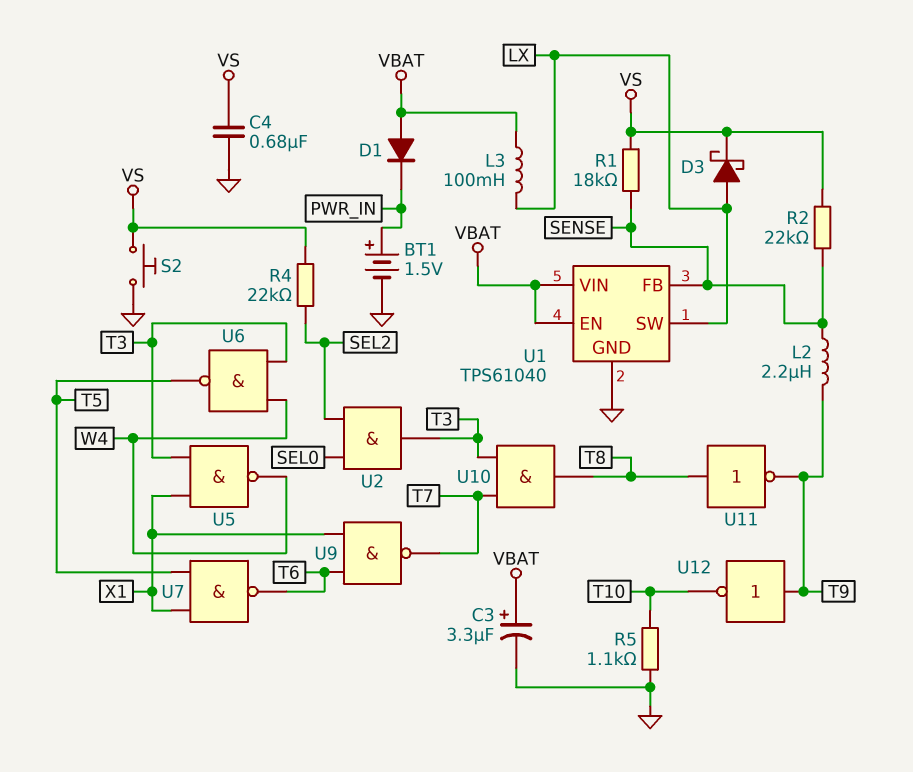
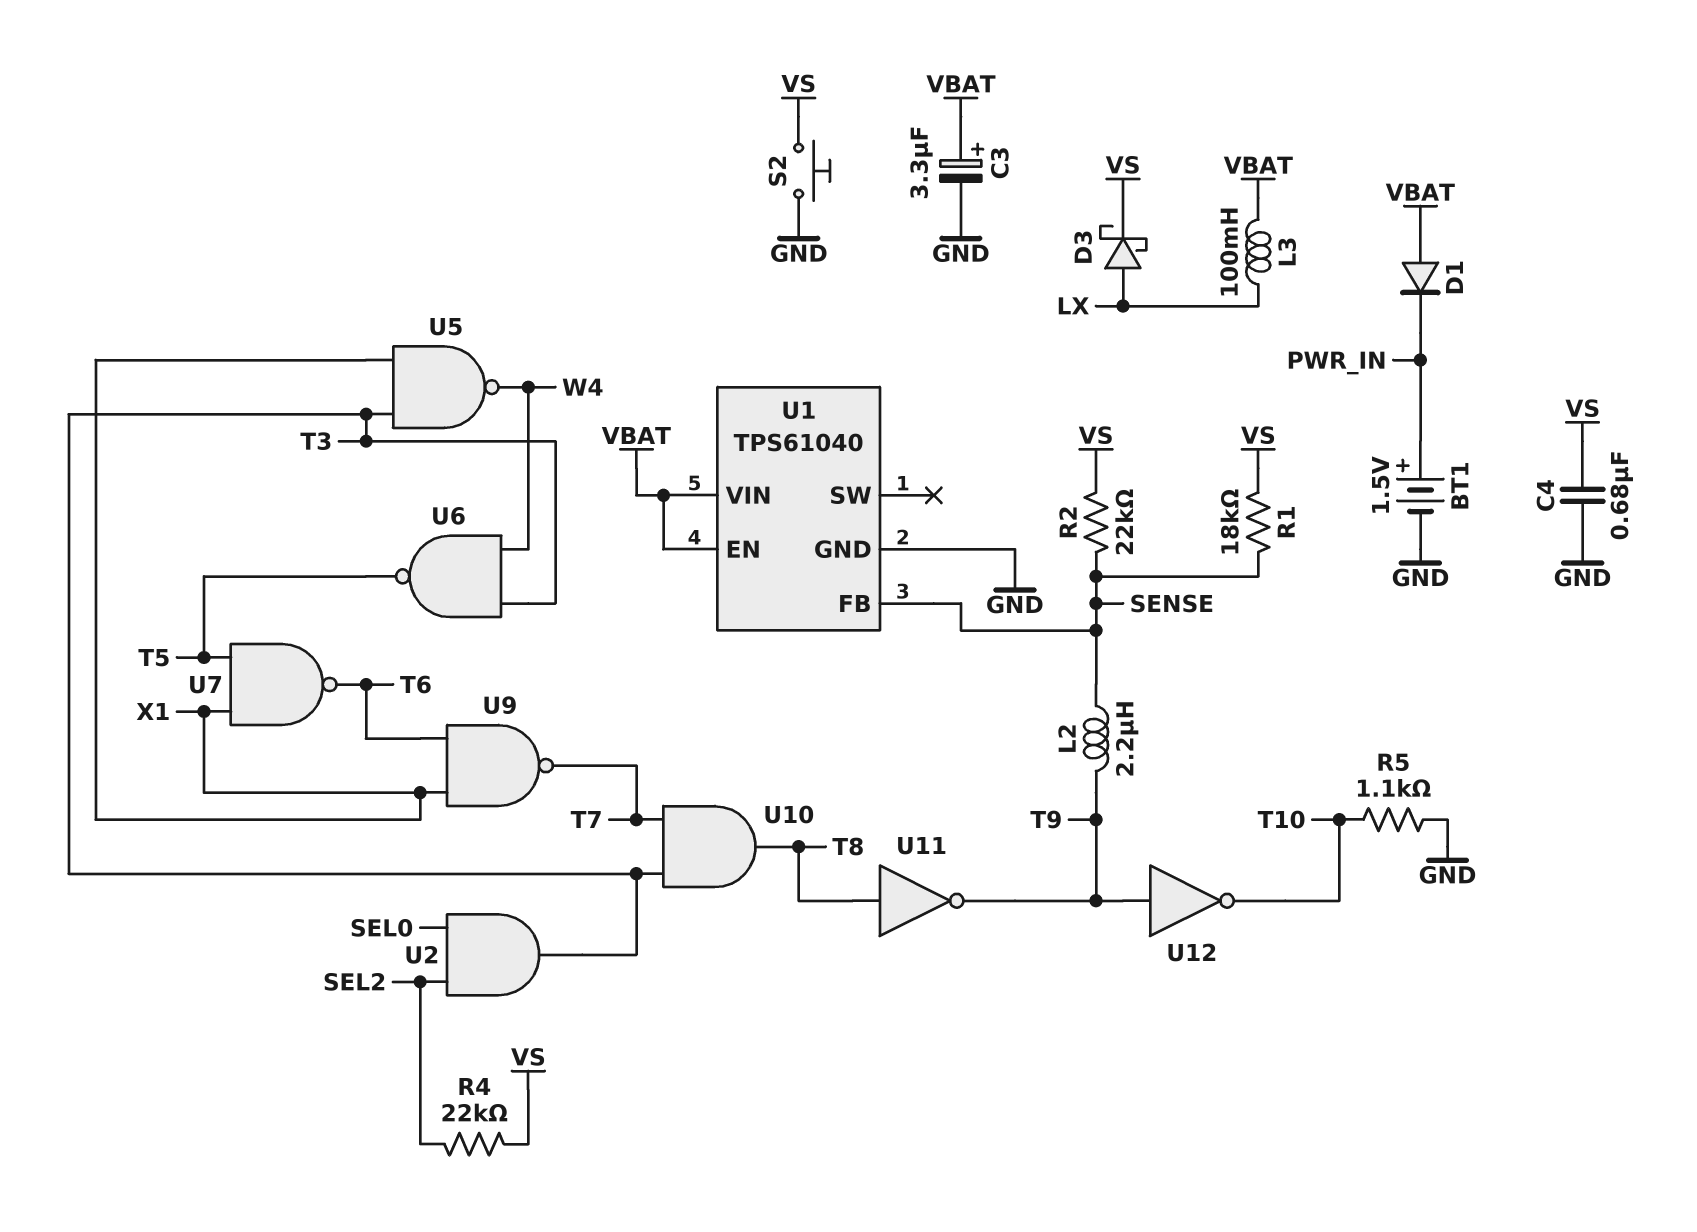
U1 pin SW: LX -> none

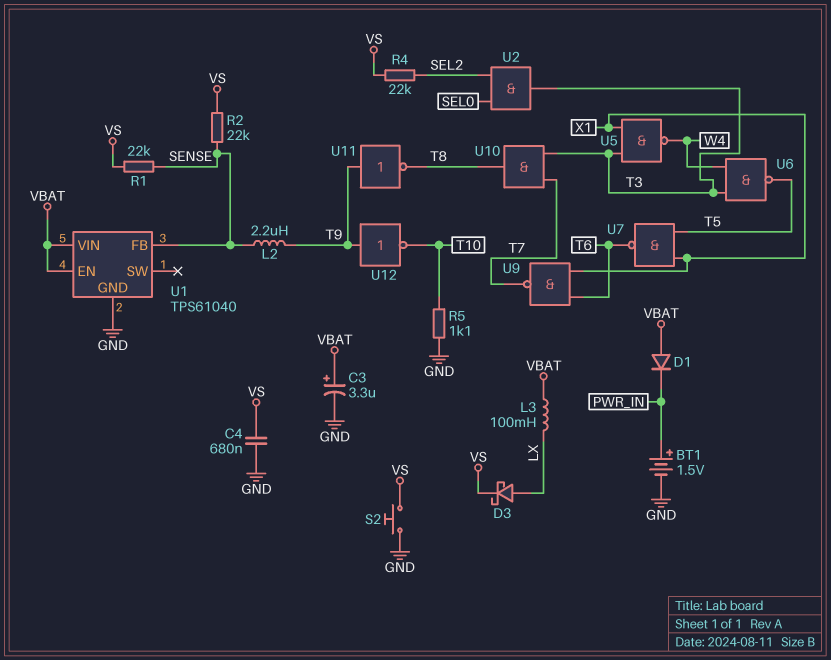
R1: 18k (SENSE, VS) -> 22k (SENSE, VS)
U11: NOT (in T8, out T9) -> NOT (in T9, out T8)

